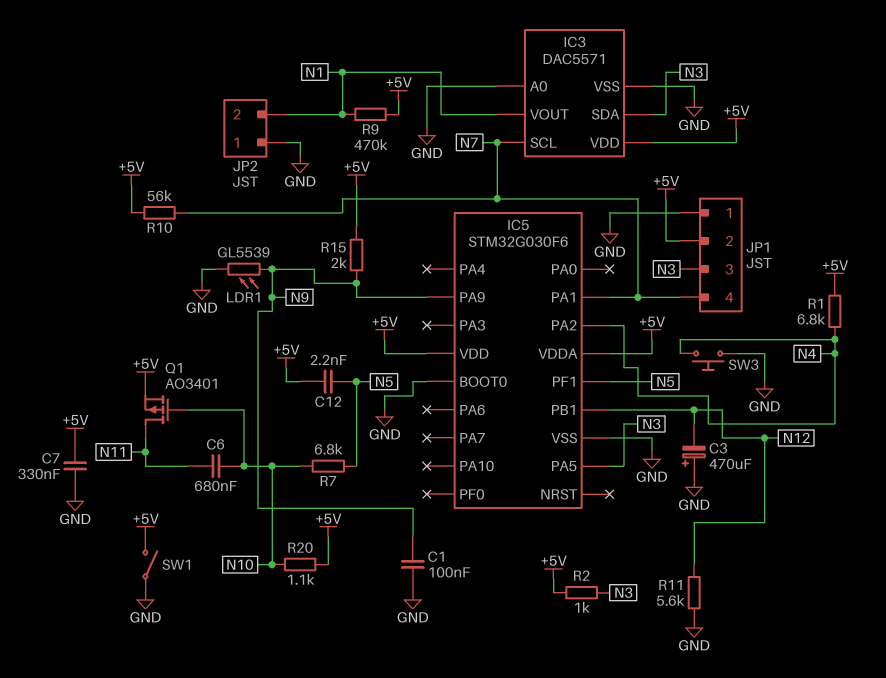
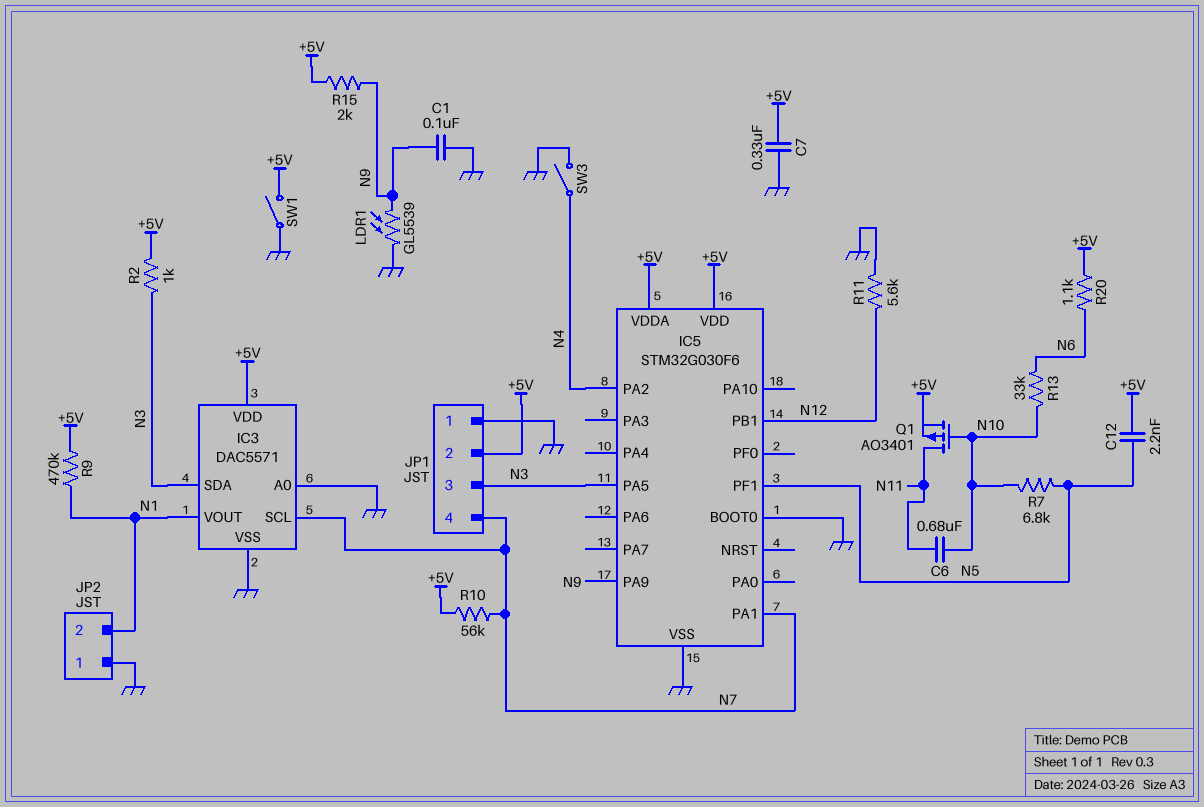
C3: 470uF (plus GND, minus N12) -> none
R1: 6.8k (+5V, N4) -> none
R13: none -> 33k (N6, N10)
R20: 1.1k (+5V, N10) -> 1.1k (+5V, N6)
SW3: button (GND, N4) -> switch (GND, N4)

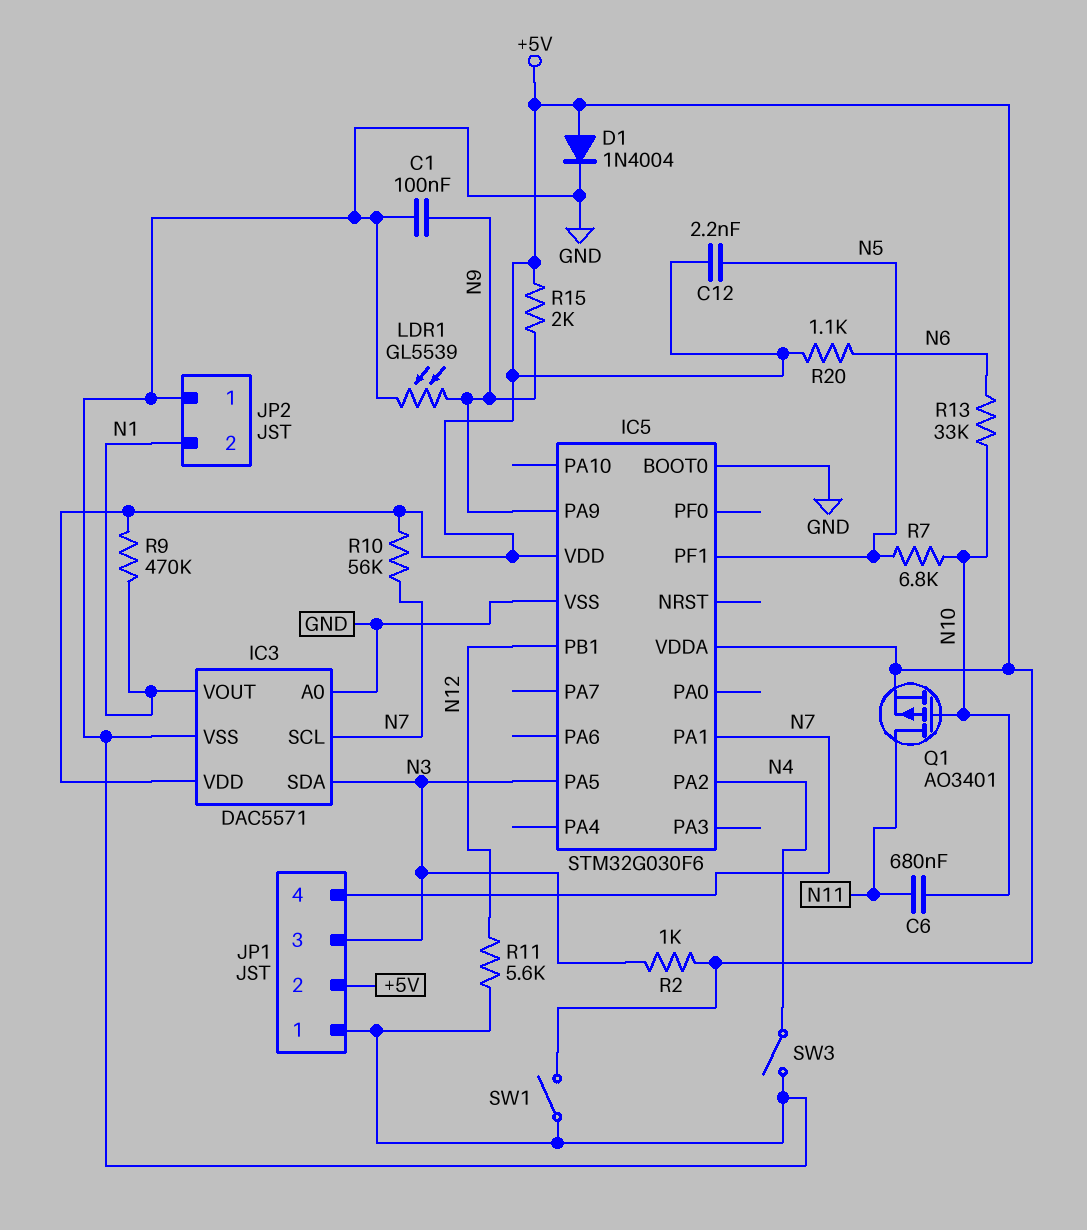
C7: 330nF (+5V, GND) -> none
D1: none -> diode 1N4004 (A +5V, K GND)

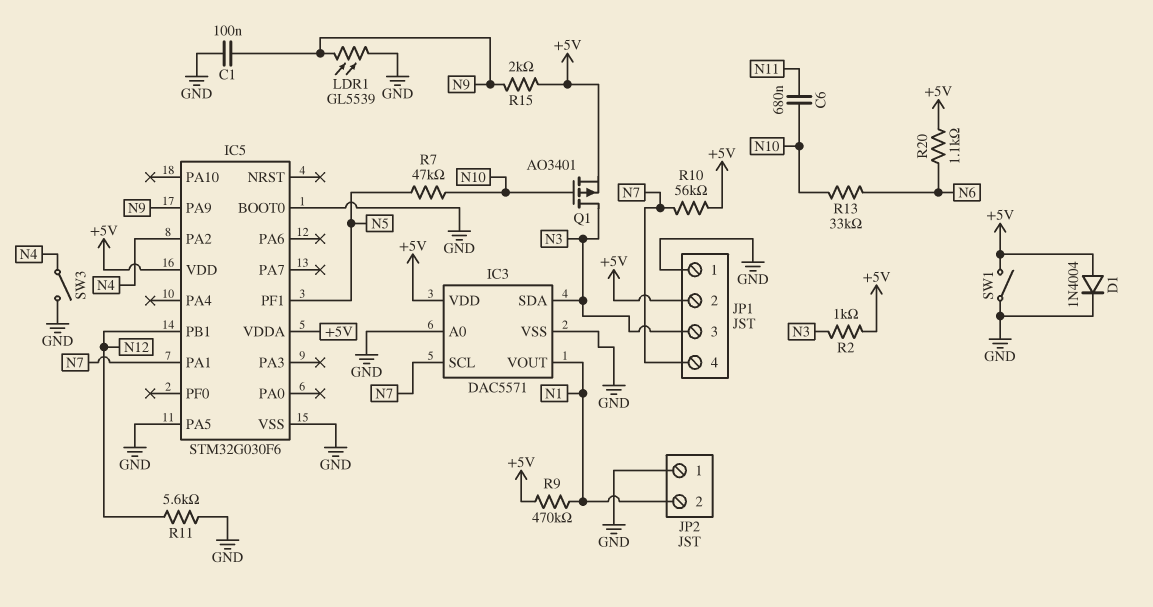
C12: 2.2nF (+5V, N5) -> none
IC5 pin PA5: N3 -> GND
Q1: PMOS AO3401 (G N10, D N11, S +5V) -> PMOS AO3401 (G N10, D N3, S +5V)
R7: 6.8k (N5, N10) -> 47k (N5, N10)

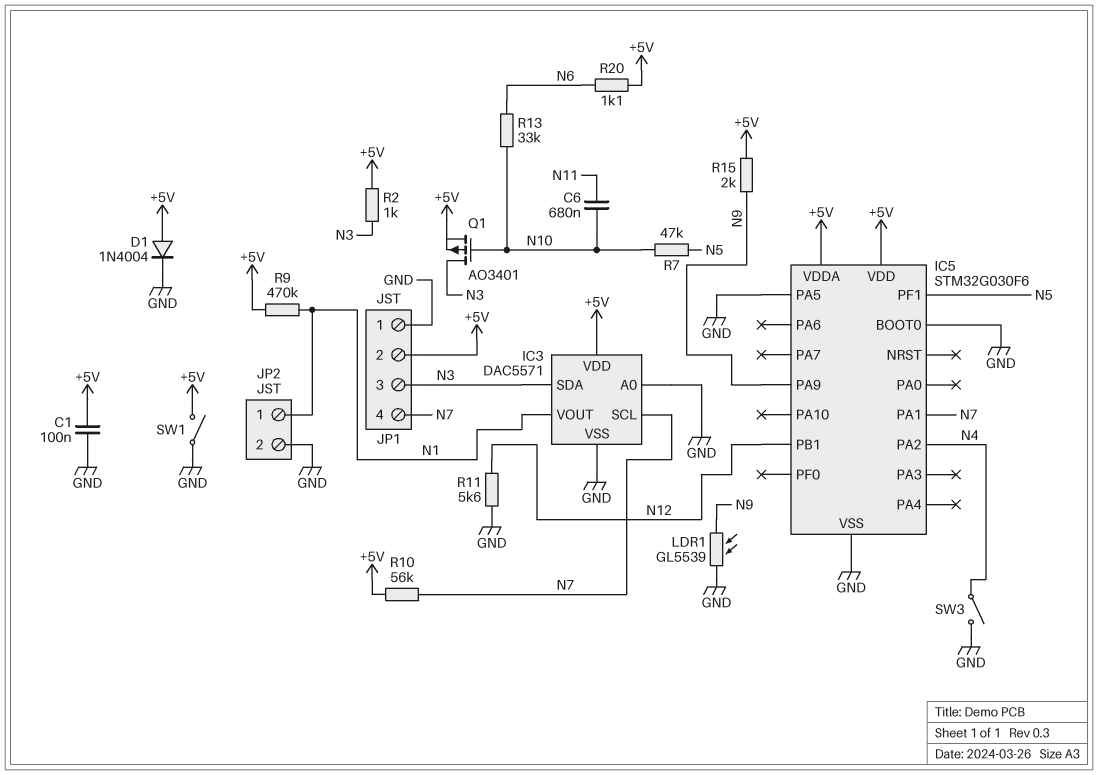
C1: 100nF (GND, N9) -> 100nF (+5V, GND)
JP2 pin 1: GND -> N1
JP2 pin 2: N1 -> GND

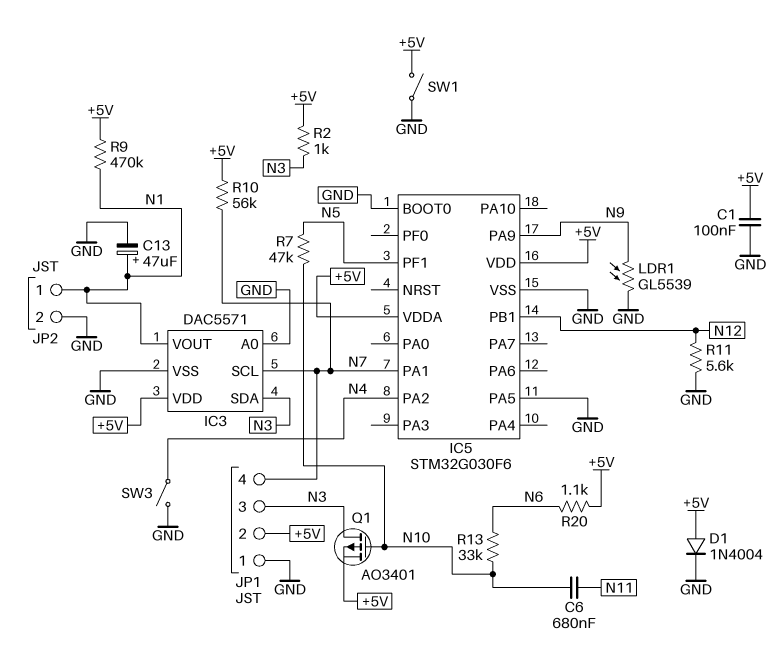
C13: none -> 47uF (plus N1, minus GND)
R15: 2k (+5V, N9) -> none

